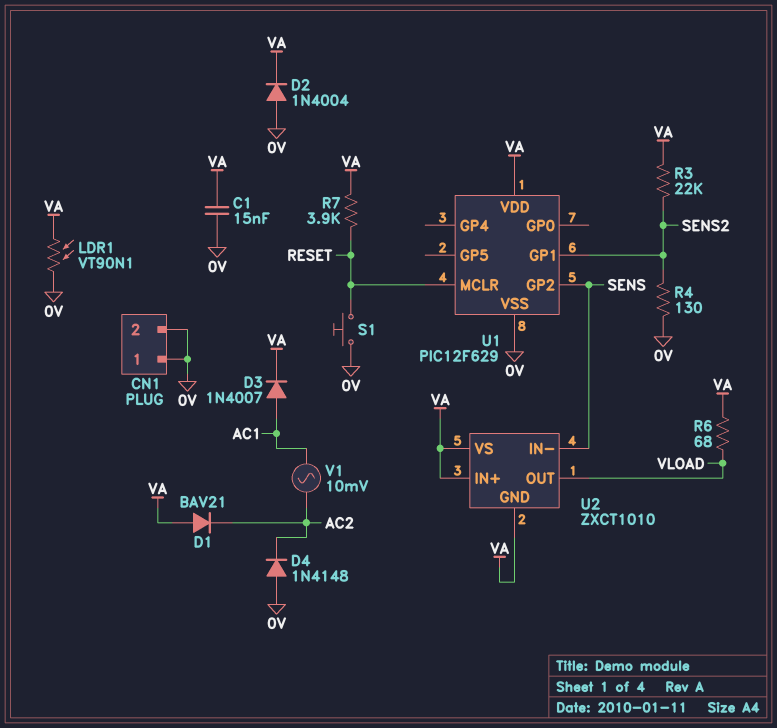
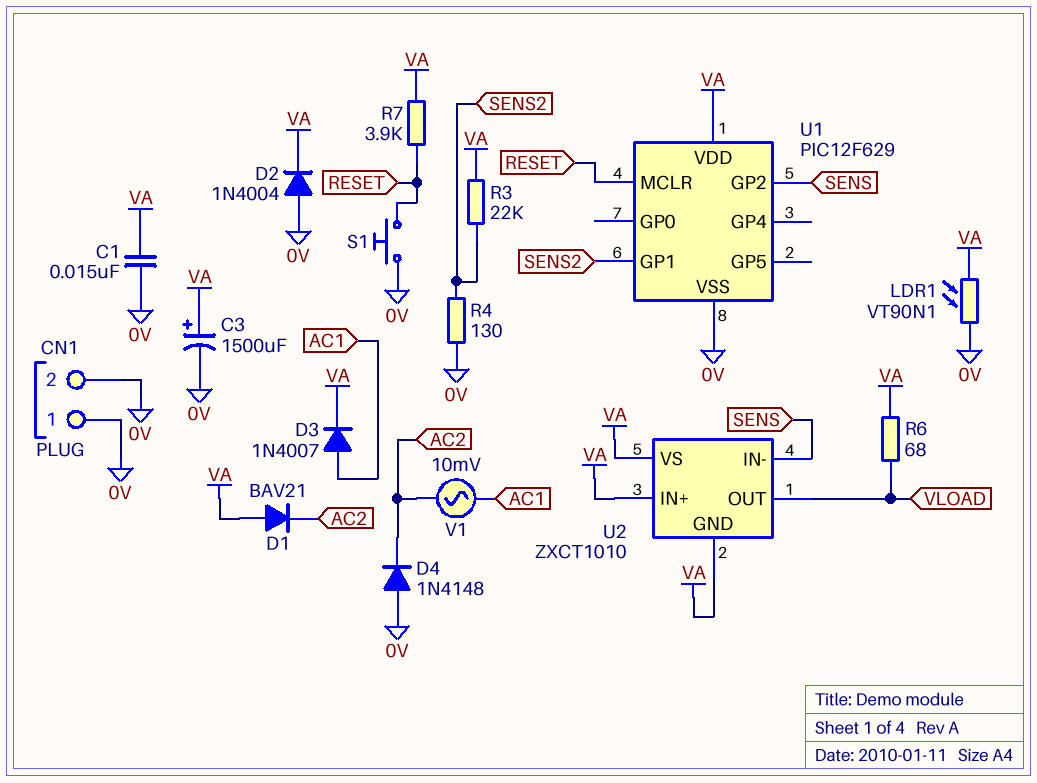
C3: none -> 1500uF (plus VA, minus 0V)

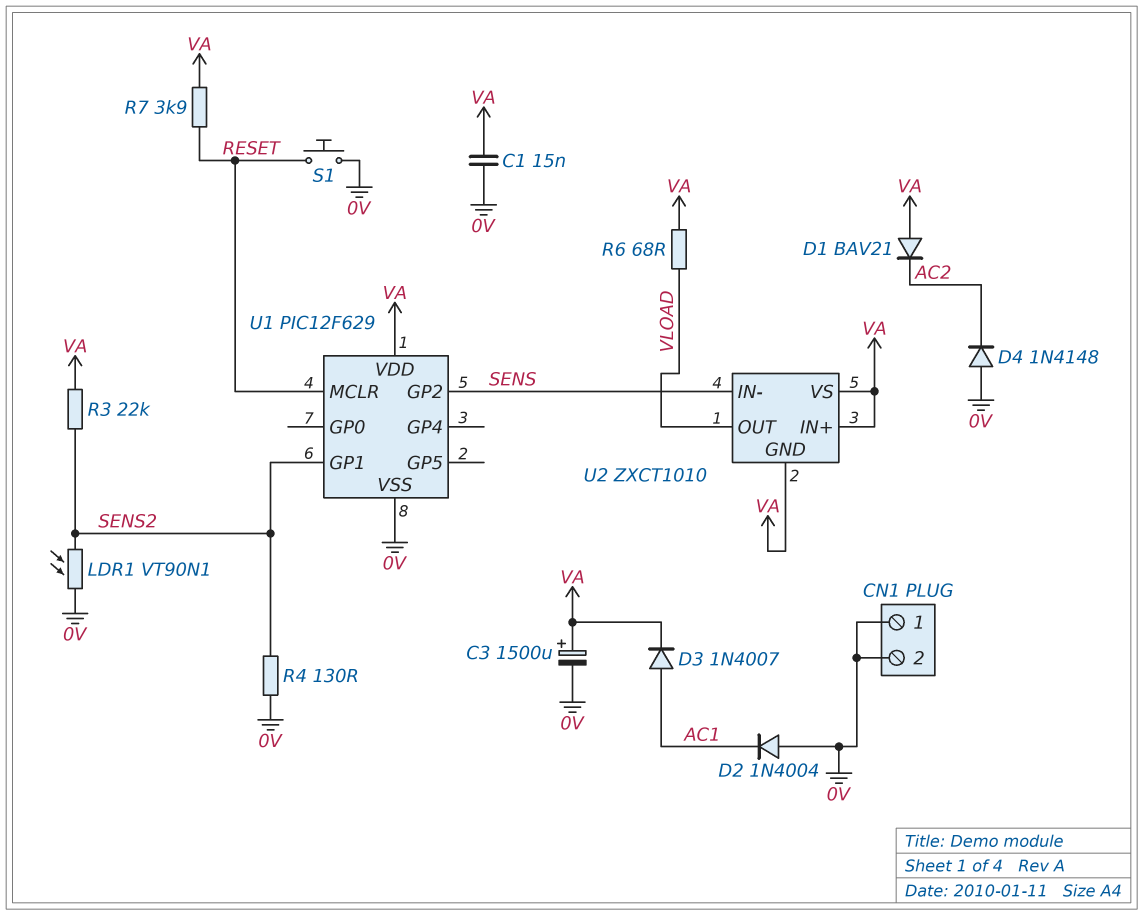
D2: diode 1N4004 (A 0V, K VA) -> diode 1N4004 (A 0V, K AC1)
LDR1: VT90N1 (0V, VA) -> VT90N1 (0V, SENS2)
V1: AC 10mV (AC1, AC2) -> none

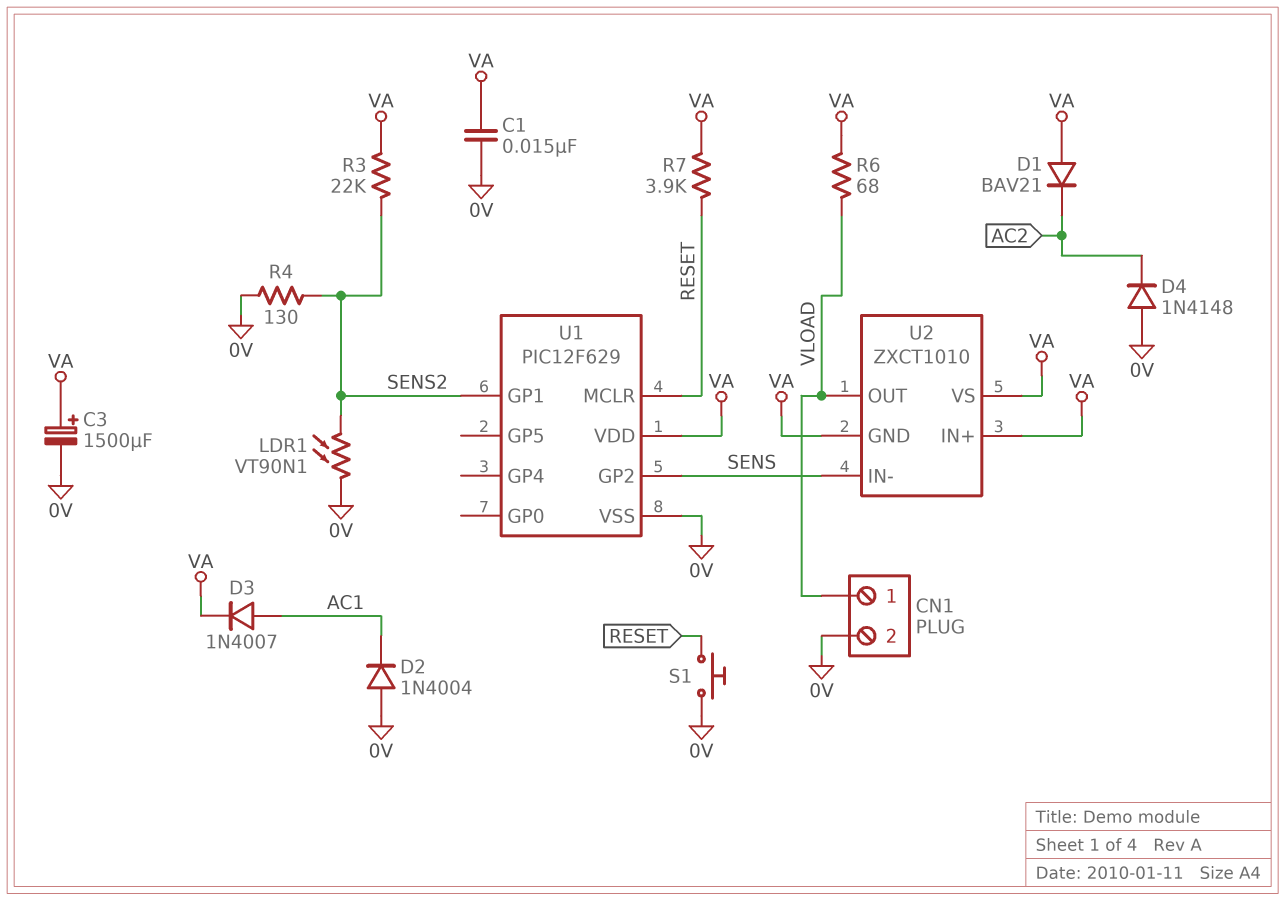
CN1 pin 1: 0V -> VLOAD

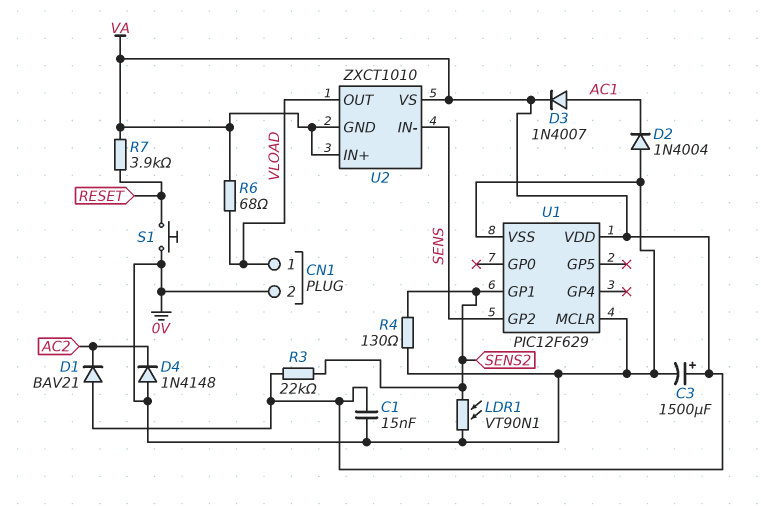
U1 pin MCLR: RESET -> 0V

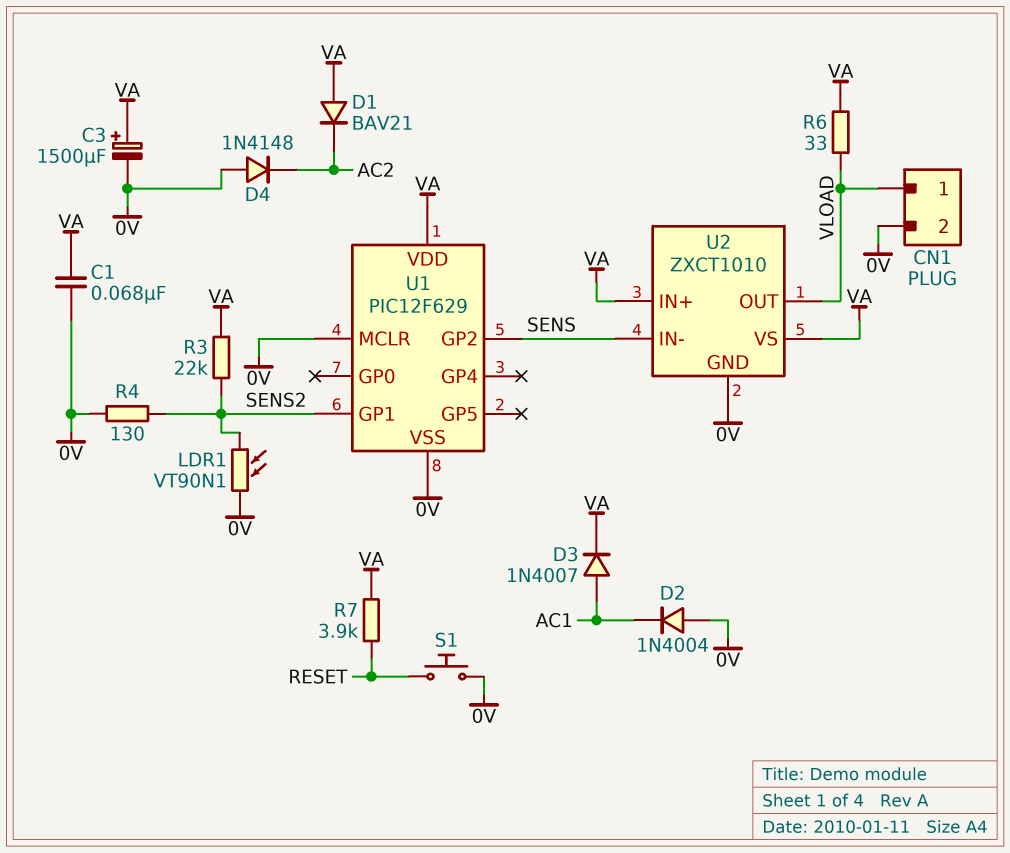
C1: 15nF (0V, VA) -> 68nF (0V, VA)
R6: 68 (VA, VLOAD) -> 33 (VA, VLOAD)
U2 pin GND: VA -> 0V

